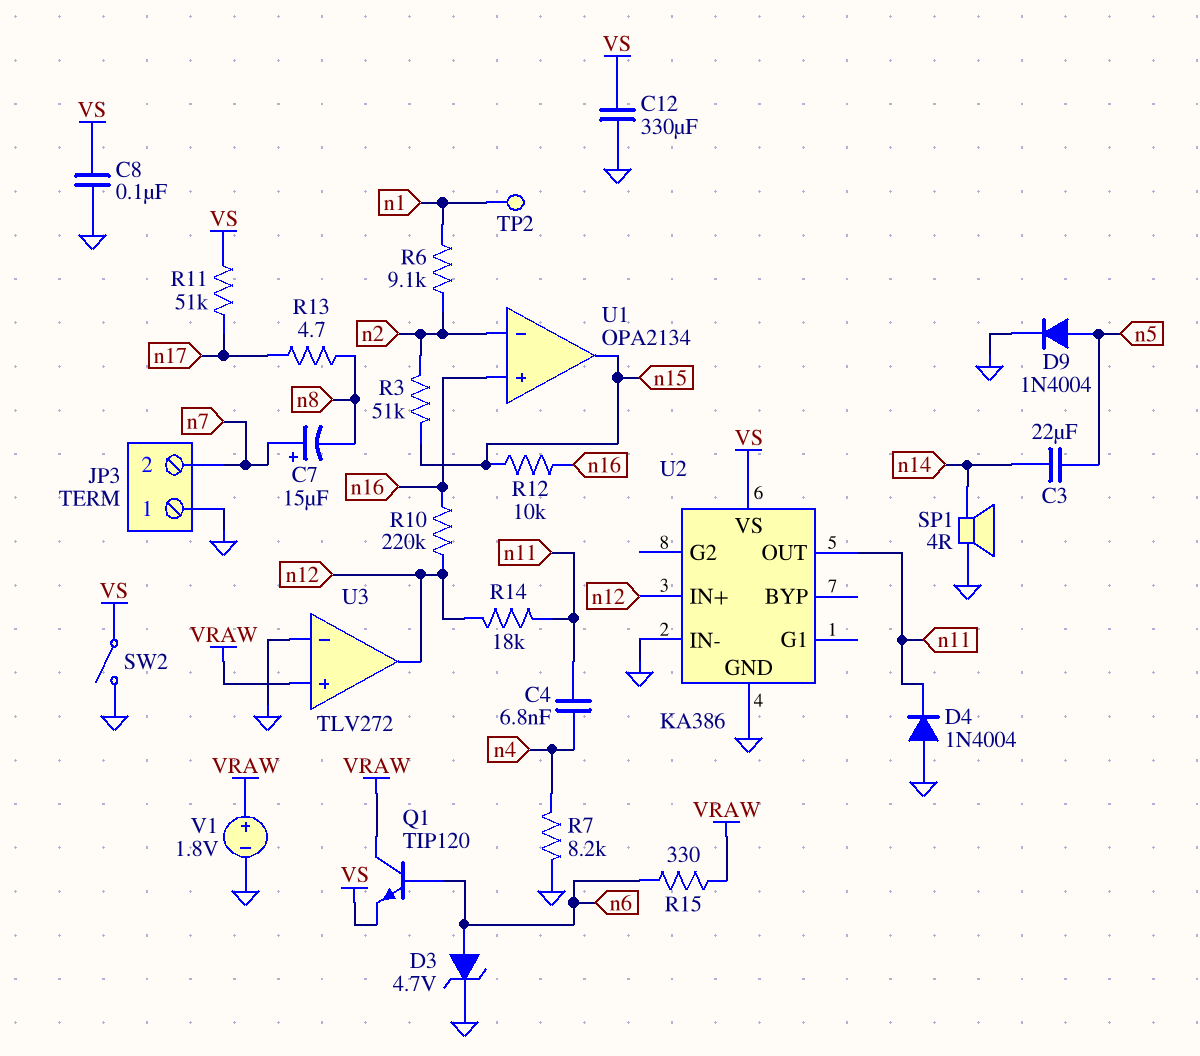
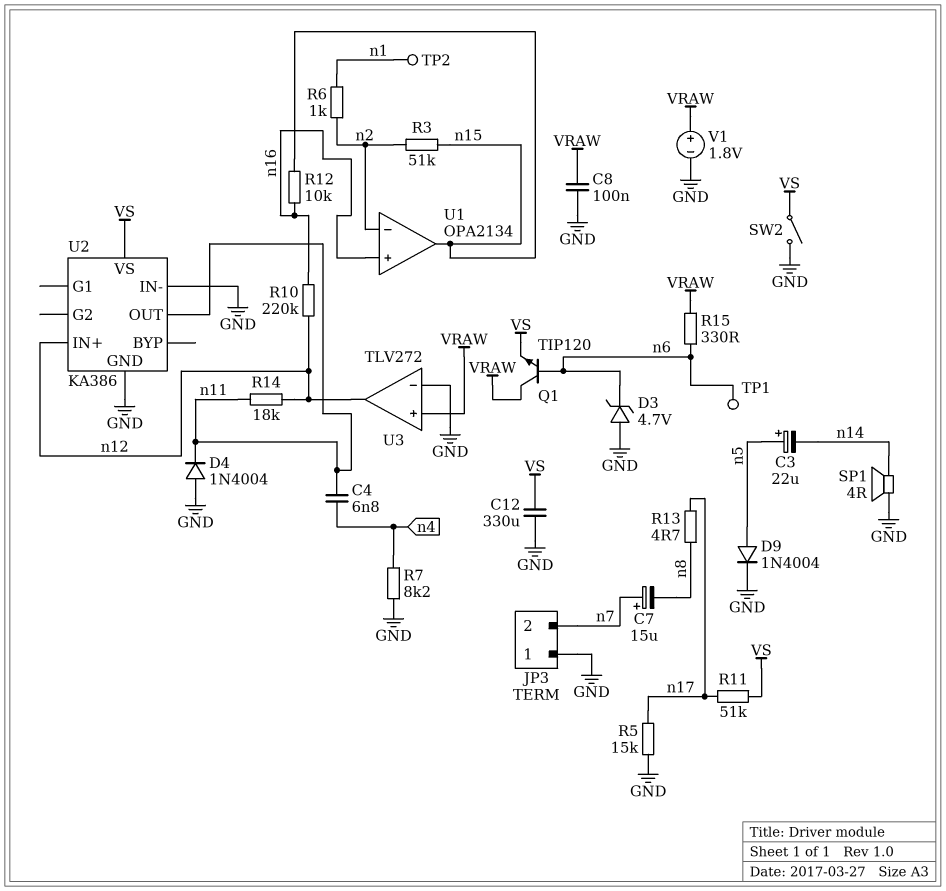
C3: 22uF (n5, n14) -> 22uF (plus n5, minus n14)
C8: 100nF (GND, VS) -> 100nF (GND, VRAW)
D3: zener 4.7V (A n6, K GND) -> zener 4.7V (A GND, K n6)
R5: none -> 15k (GND, n17)
R6: 9.1k (n1, n2) -> 1k (n1, n2)
TP1: none -> test point (n6)

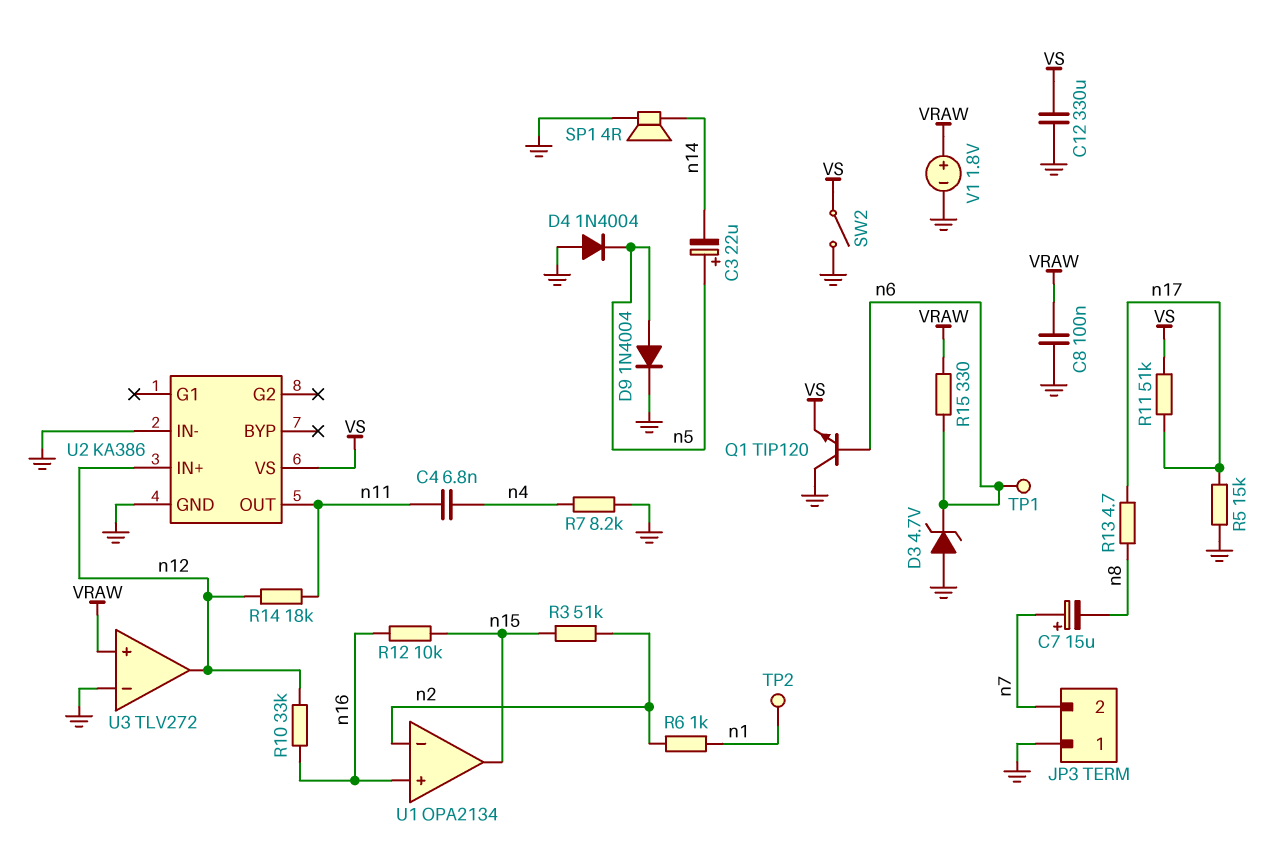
D4: diode 1N4004 (A GND, K n11) -> diode 1N4004 (A GND, K n5)
Q1: NPN TIP120 (B n6, C VRAW, E VS) -> NPN TIP120 (B n6, C GND, E VS)
R10: 220k (n12, n16) -> 33k (n12, n16)

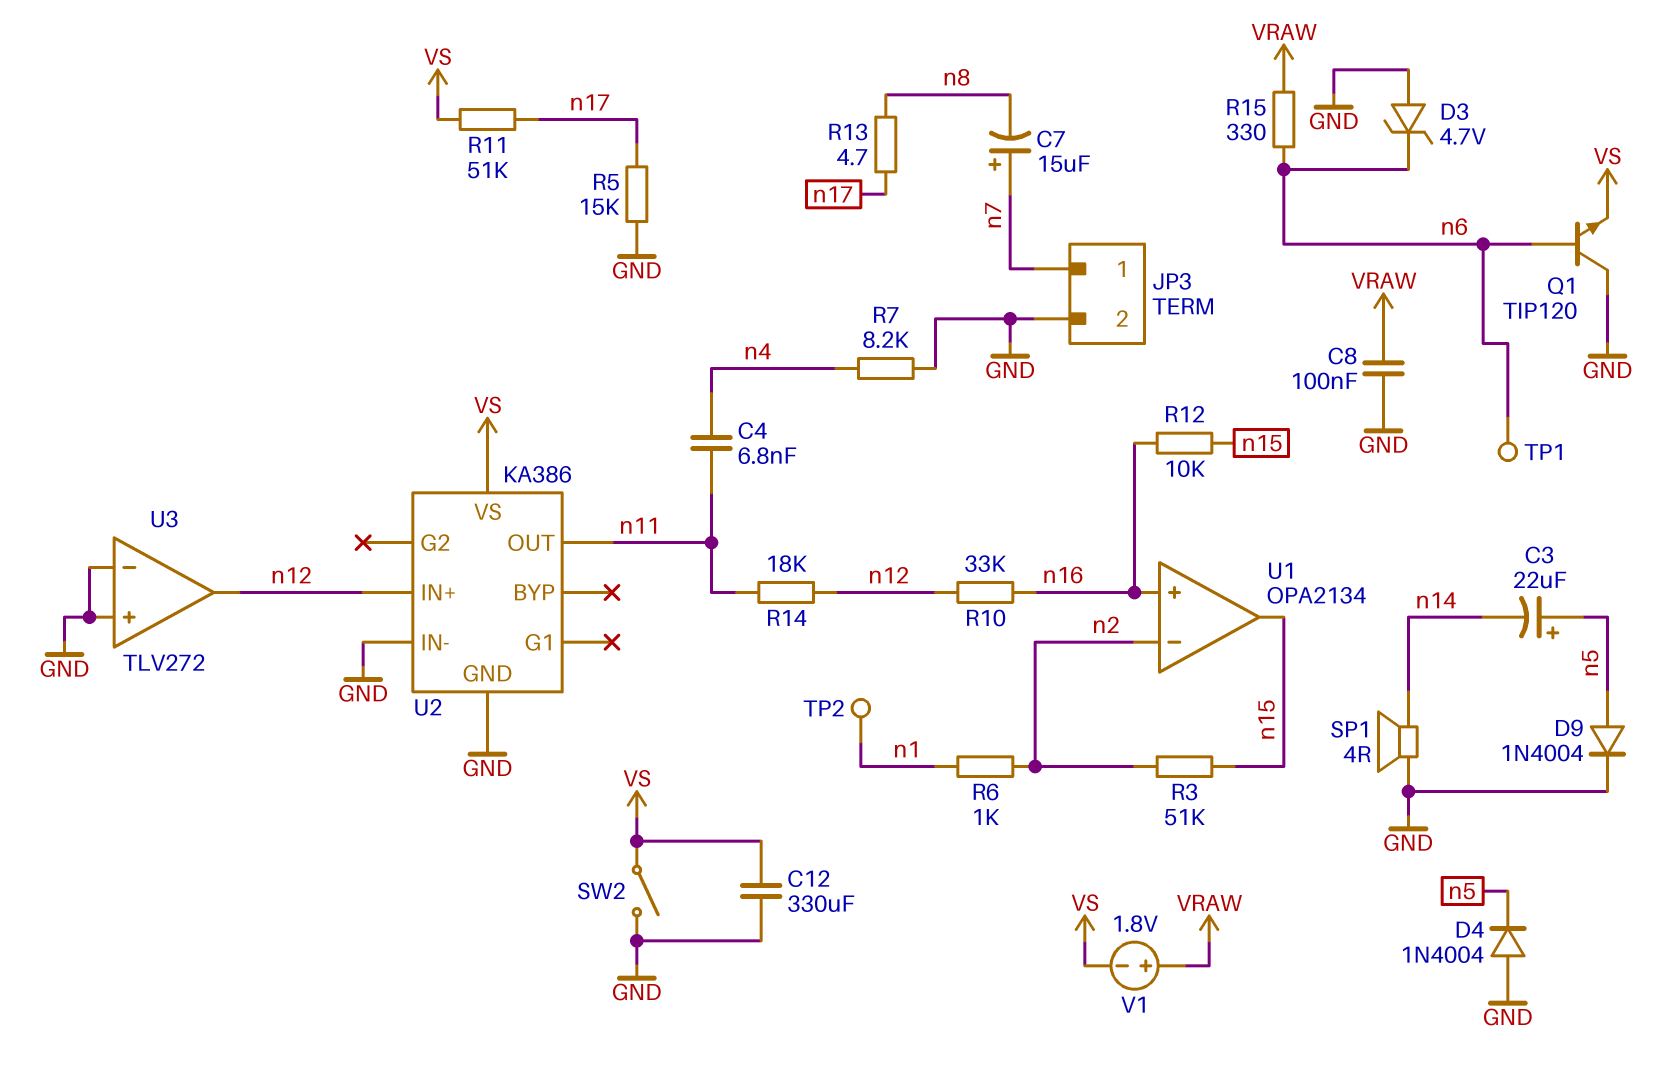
JP3 pin 1: GND -> n7
JP3 pin 2: n7 -> GND
U3 pin in+: VRAW -> GND
V1: 1.8V (plus VRAW, minus GND) -> 1.8V (plus VRAW, minus VS)

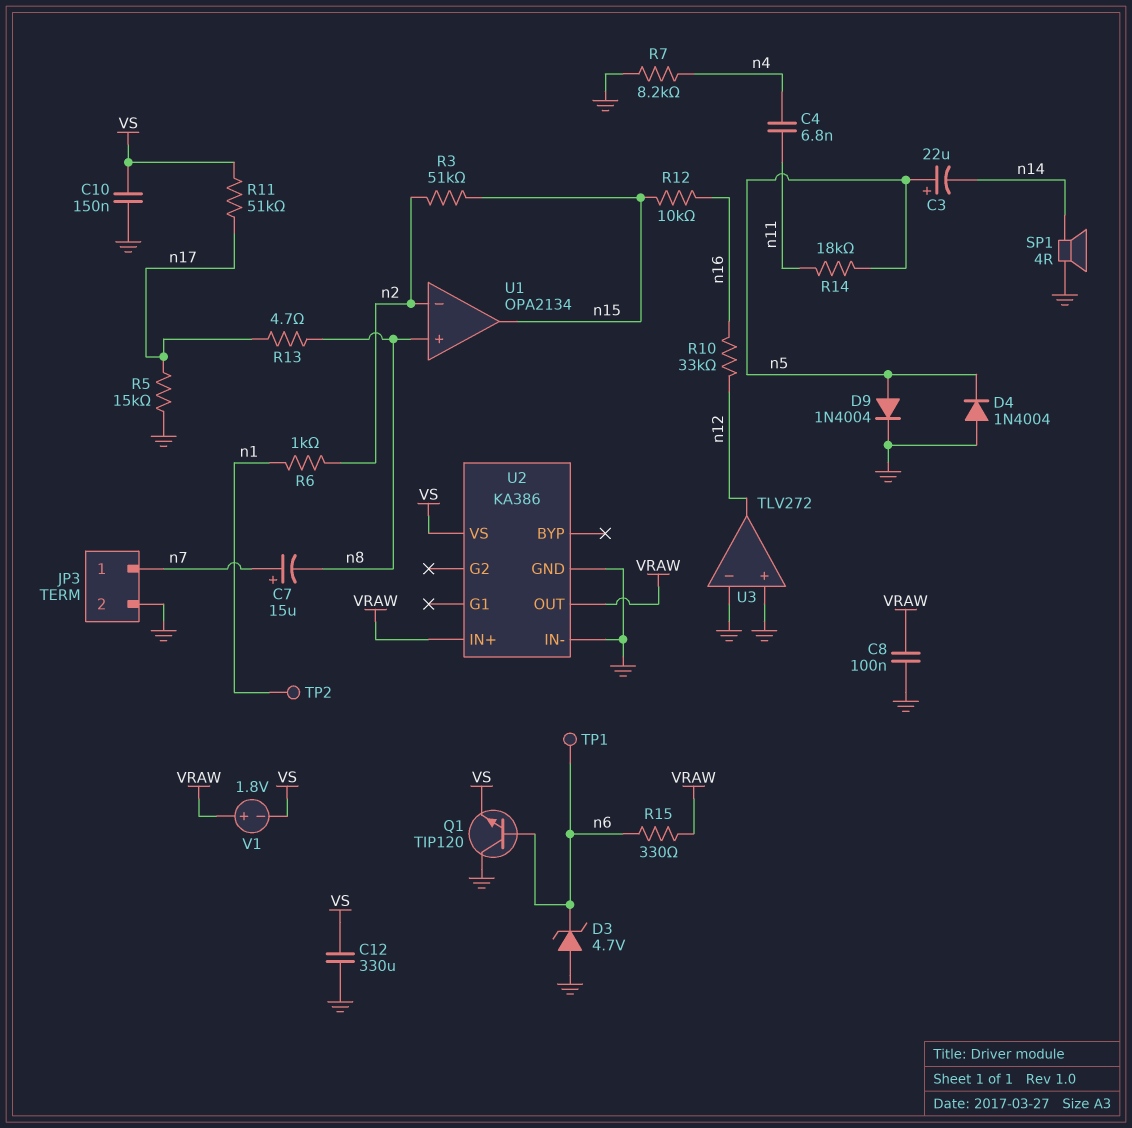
C10: none -> 150nF (GND, VS)
R14: 18k (n11, n12) -> 18k (n5, n11)
SW2: switch (GND, VS) -> none
U1 pin in+: n16 -> n8
U2 pin IN+: n12 -> VRAW
U2 pin OUT: n11 -> VRAW

